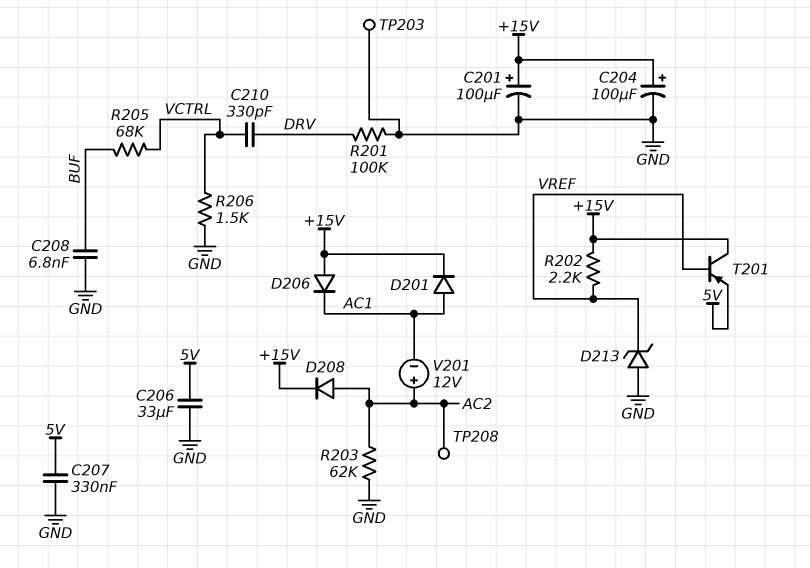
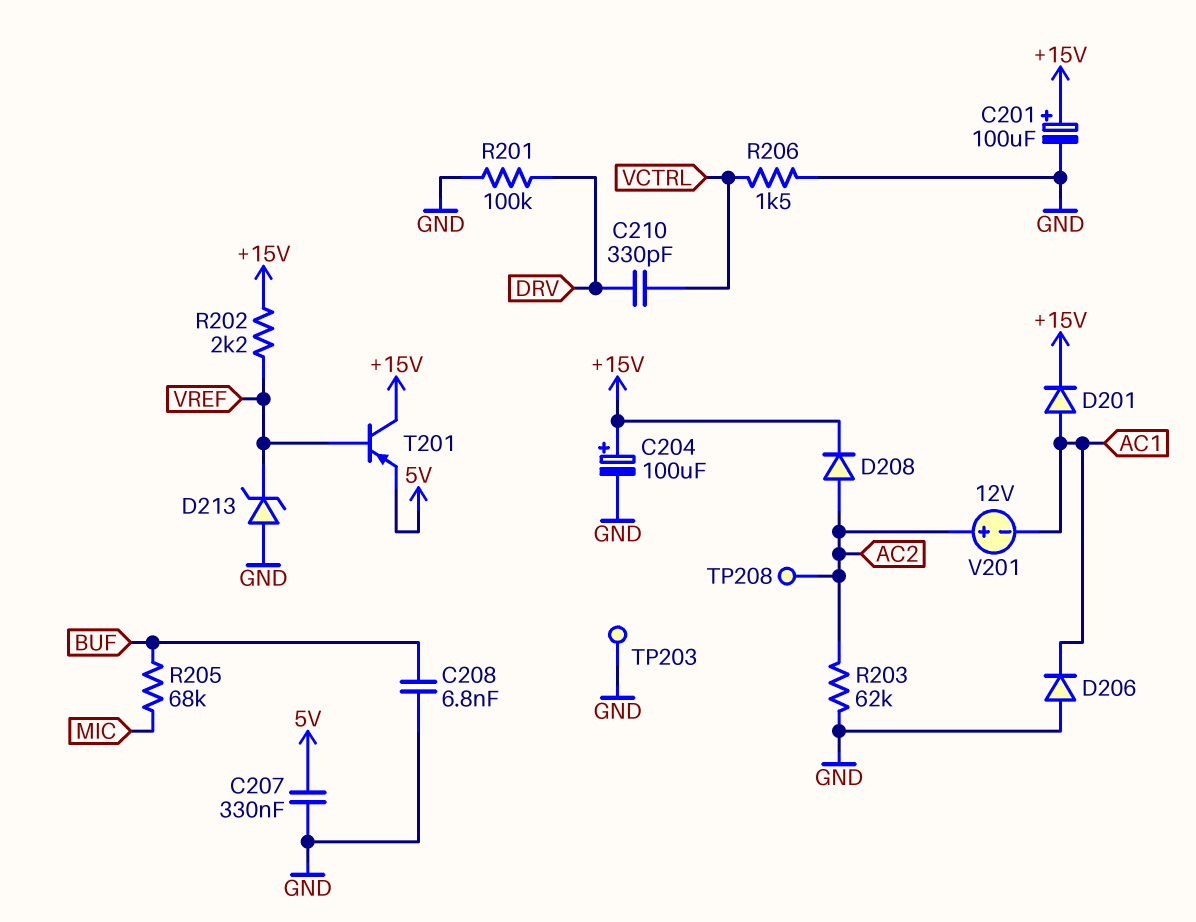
C206: 33uF (5V, GND) -> none
D206: diode (A +15V, K AC1) -> diode (A GND, K AC1)
R205: 68k (BUF, VCTRL) -> 68k (BUF, MIC)

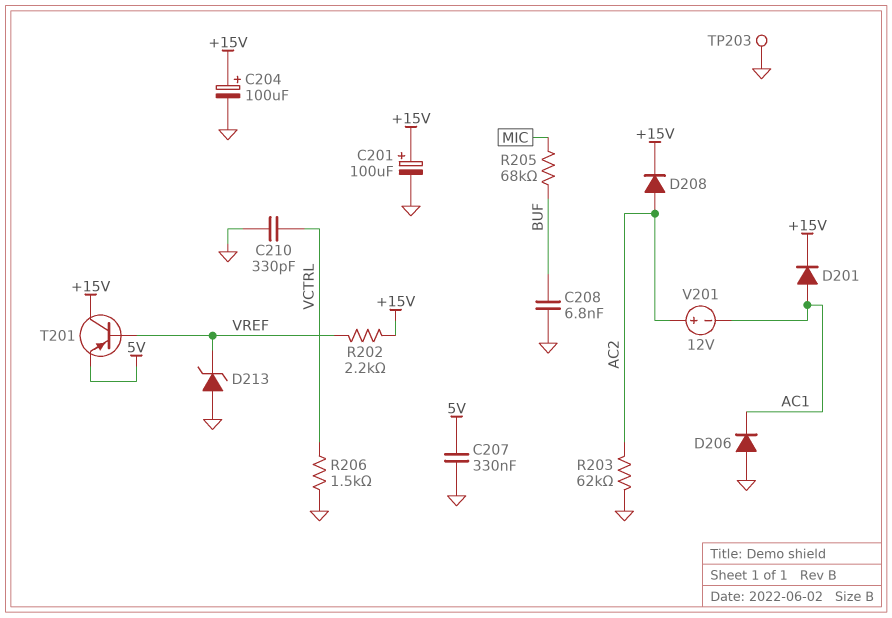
C210: 330pF (DRV, VCTRL) -> 330pF (GND, VCTRL)
R201: 100k (DRV, GND) -> none
TP208: test point (AC2) -> none

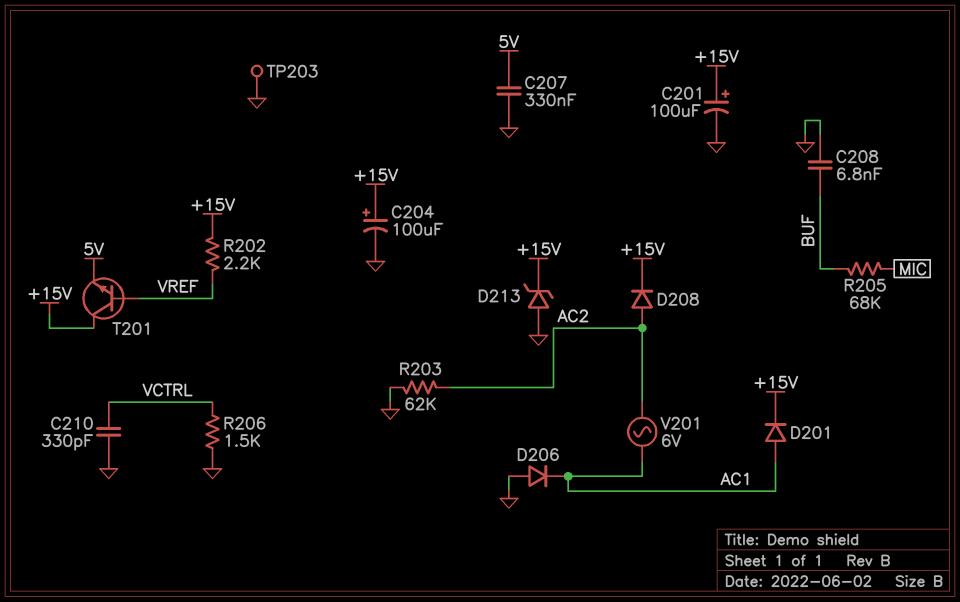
D213: zener (A GND, K VREF) -> zener (A GND, K +15V)
T201: PNP (B VREF, C +15V, E 5V) -> NPN (B VREF, C +15V, E 5V)
V201: 12V (plus AC2, minus AC1) -> AC 6V (AC1, AC2)

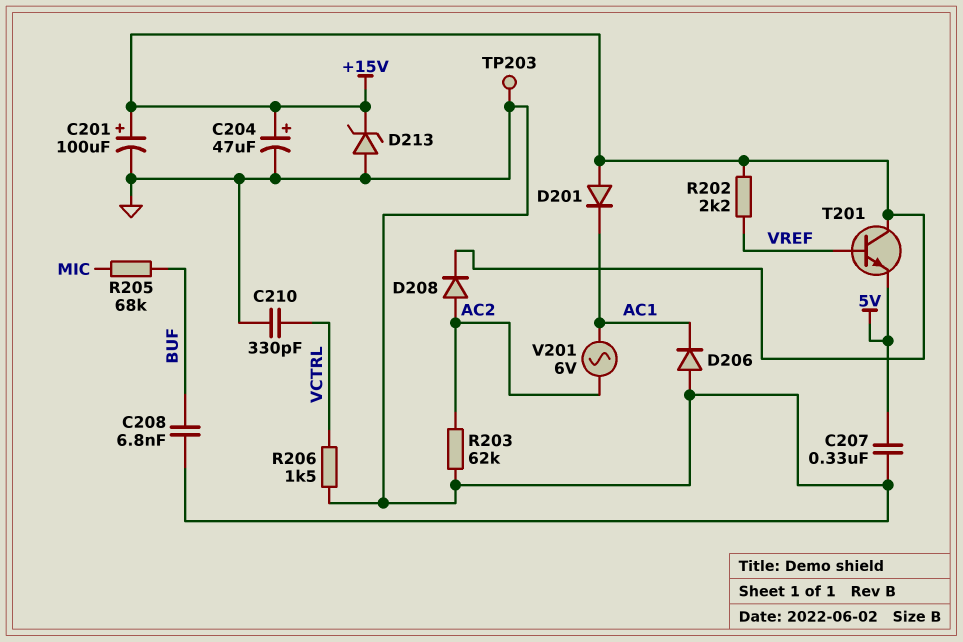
C204: 100uF (plus +15V, minus GND) -> 47uF (plus +15V, minus GND)
D201: diode (A AC1, K +15V) -> diode (A +15V, K AC1)

